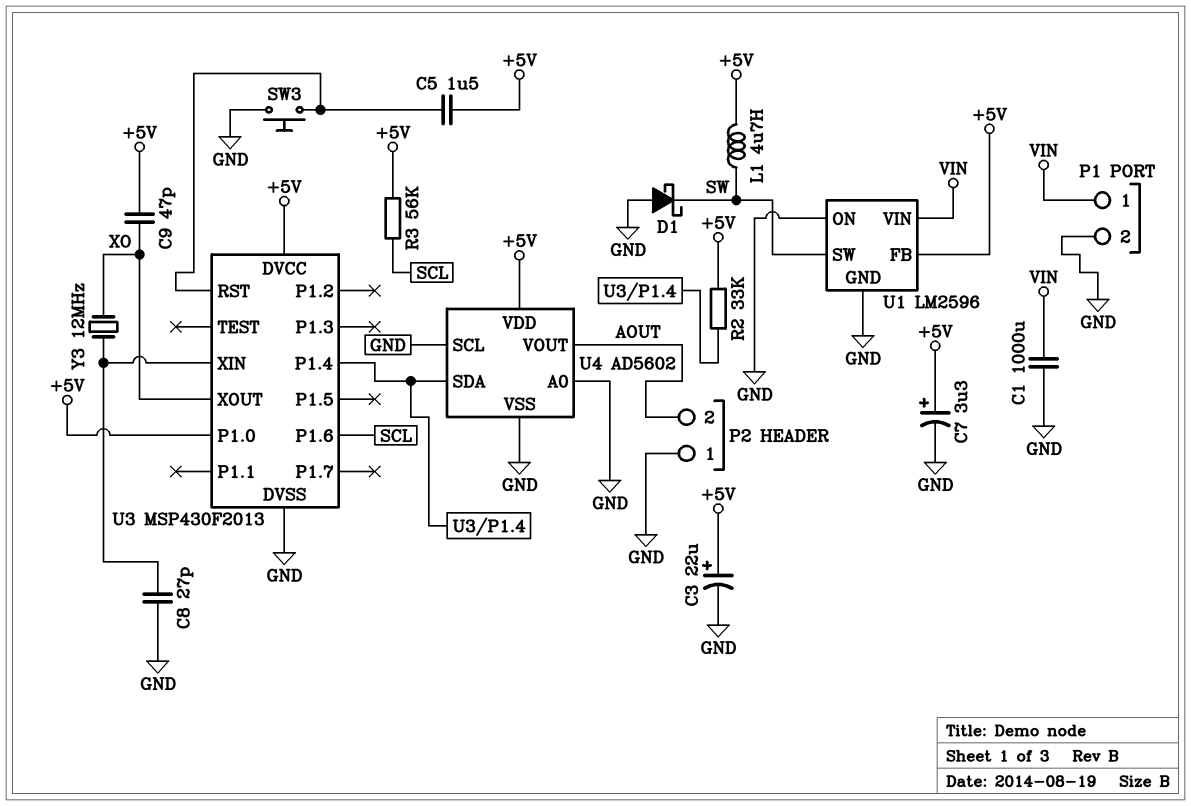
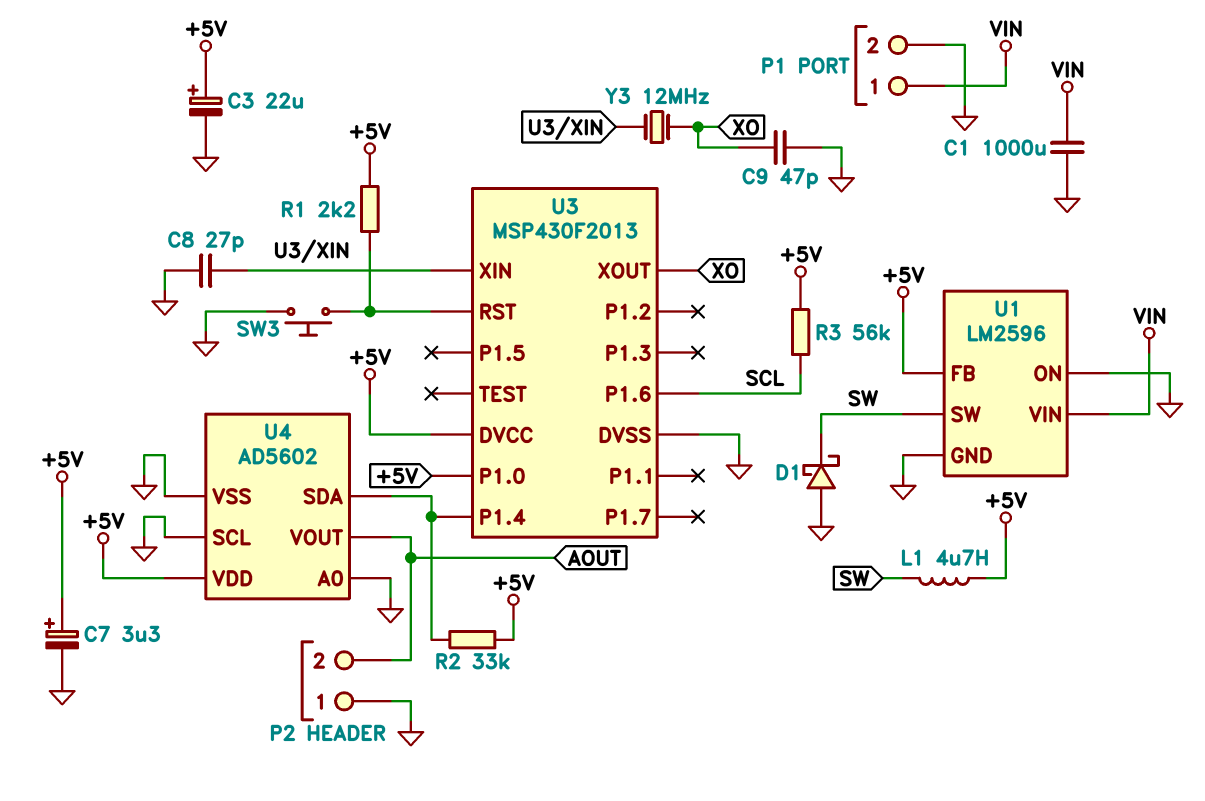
C5: 1.5uF (+5V, U3/RST) -> none
C9: 47pF (+5V, XO) -> 47pF (GND, XO)
R1: none -> 2.2k (+5V, U3/RST)

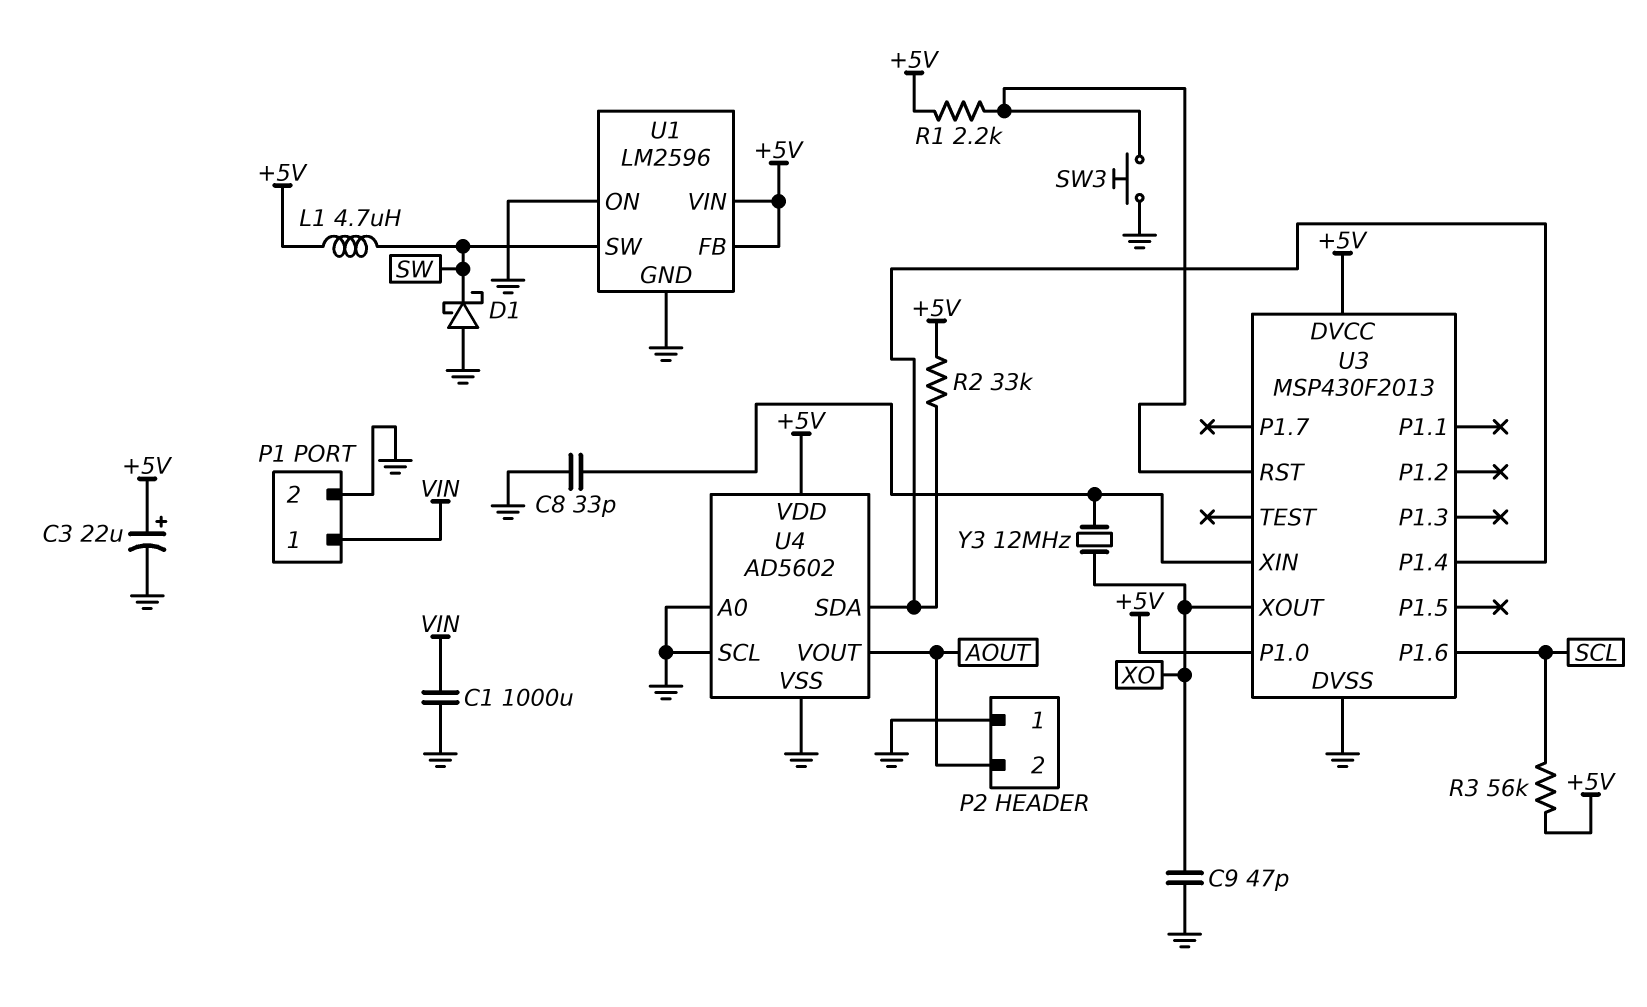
C7: 3.3uF (plus +5V, minus GND) -> none
C8: 27pF (GND, U3/XIN) -> 33pF (GND, U3/XIN)
U1 pin VIN: VIN -> +5V

